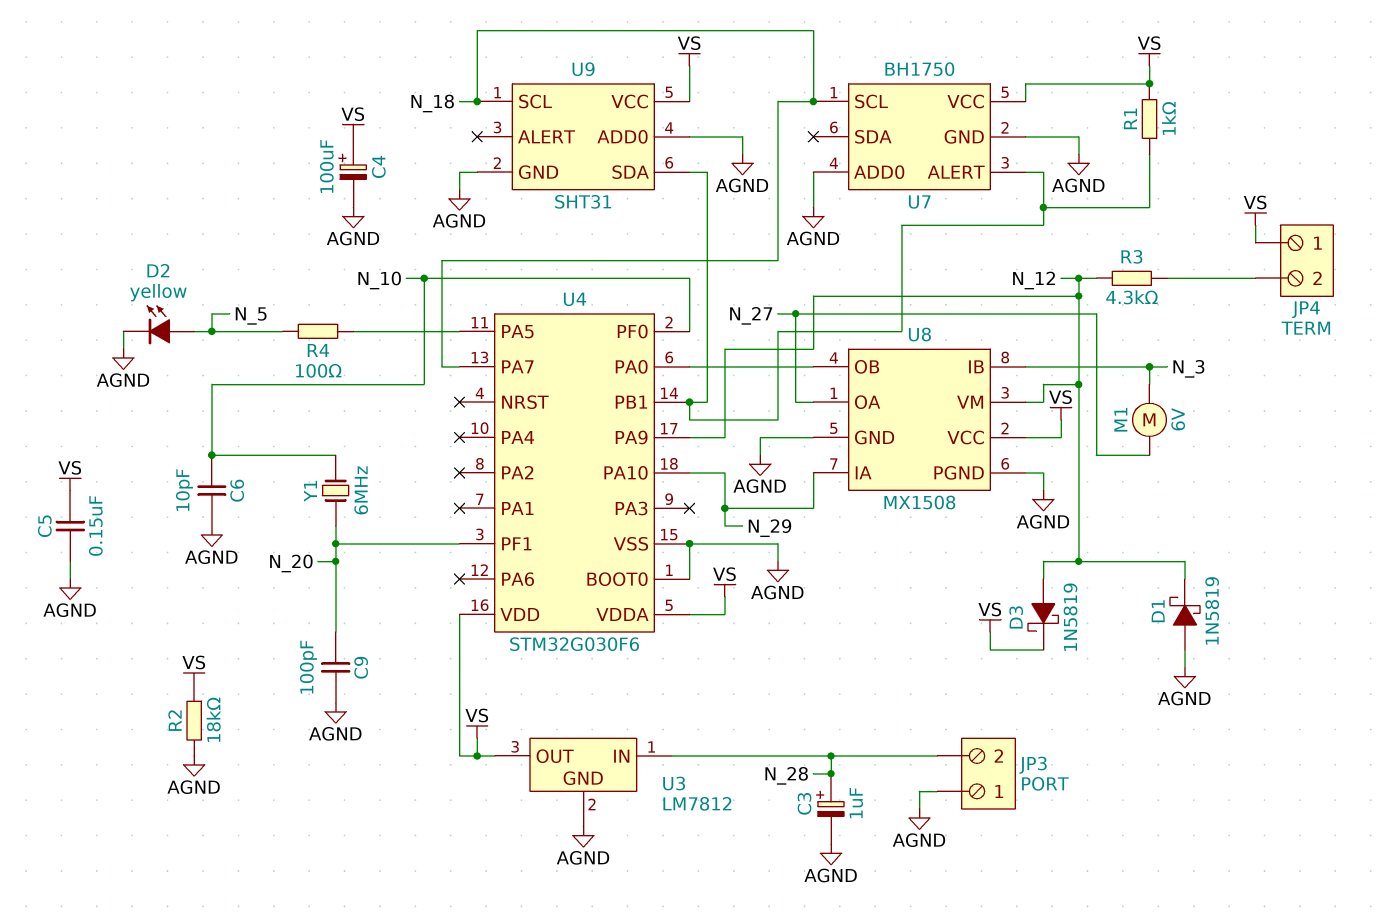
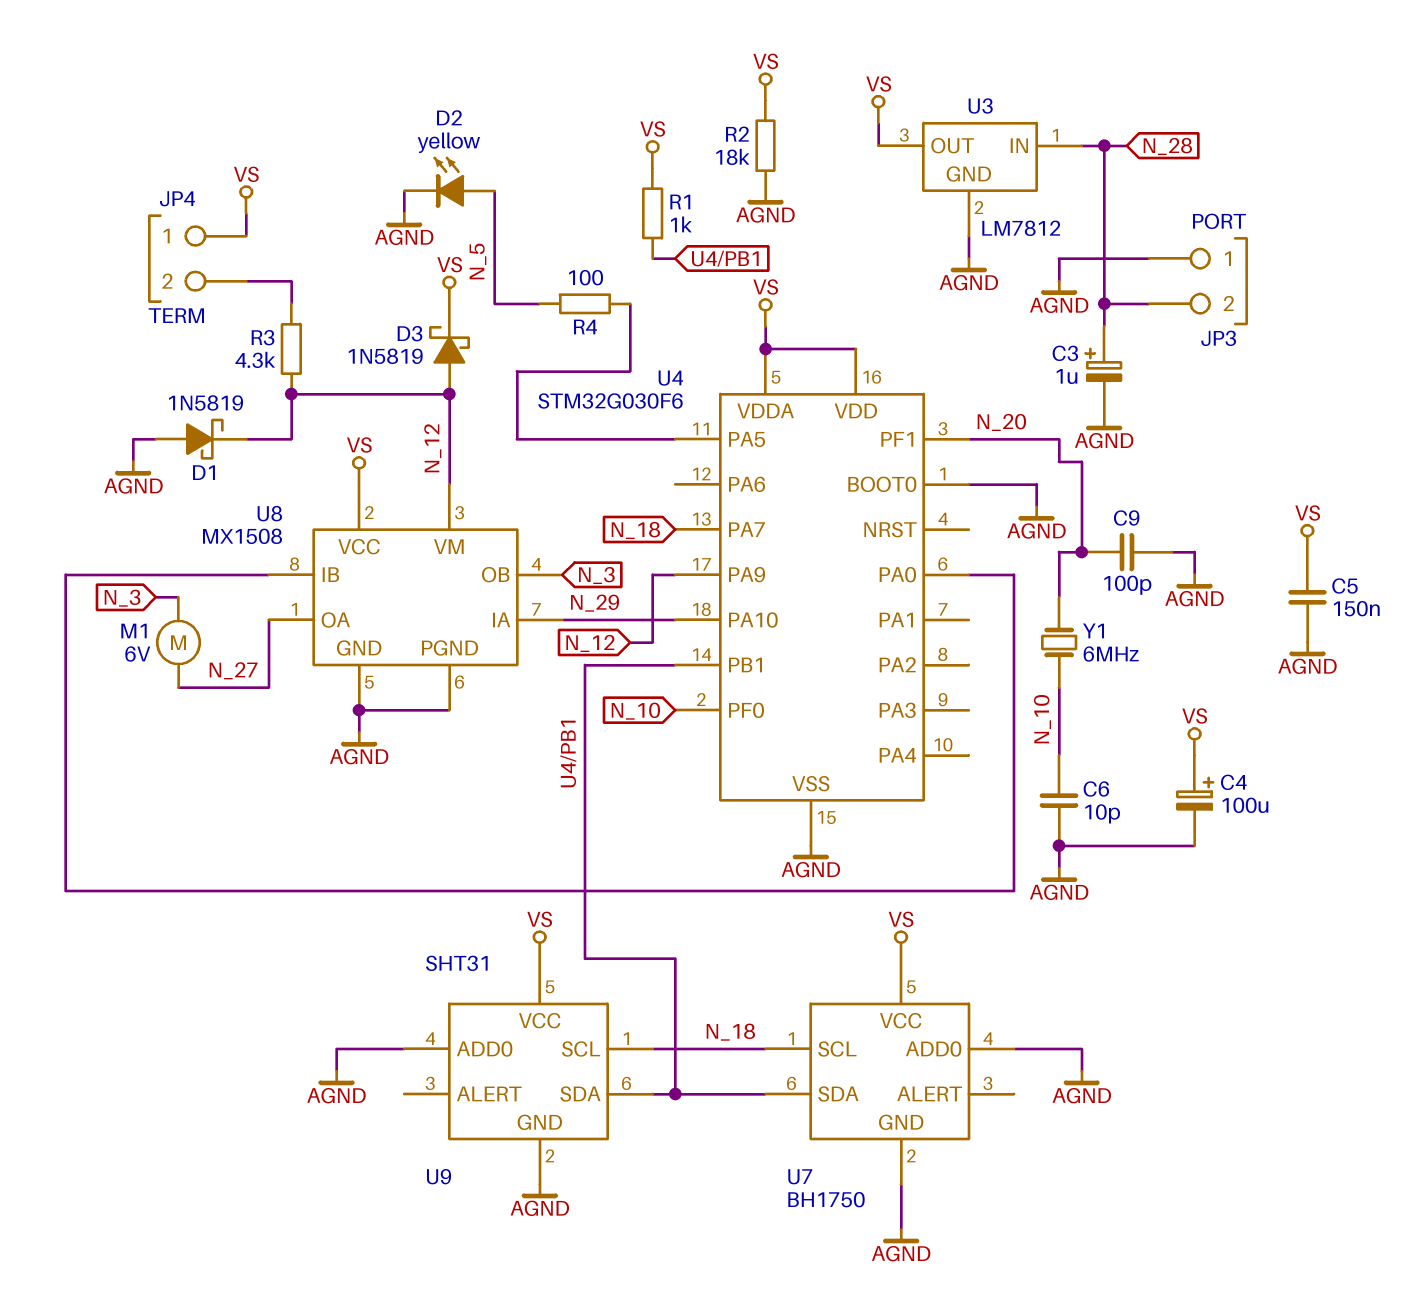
U7 pin ALERT: U4/PB1 -> none
U7 pin SDA: none -> U4/PB1
U8 pin IB: N_3 -> U4/PA0
U8 pin OB: U4/PA0 -> N_3

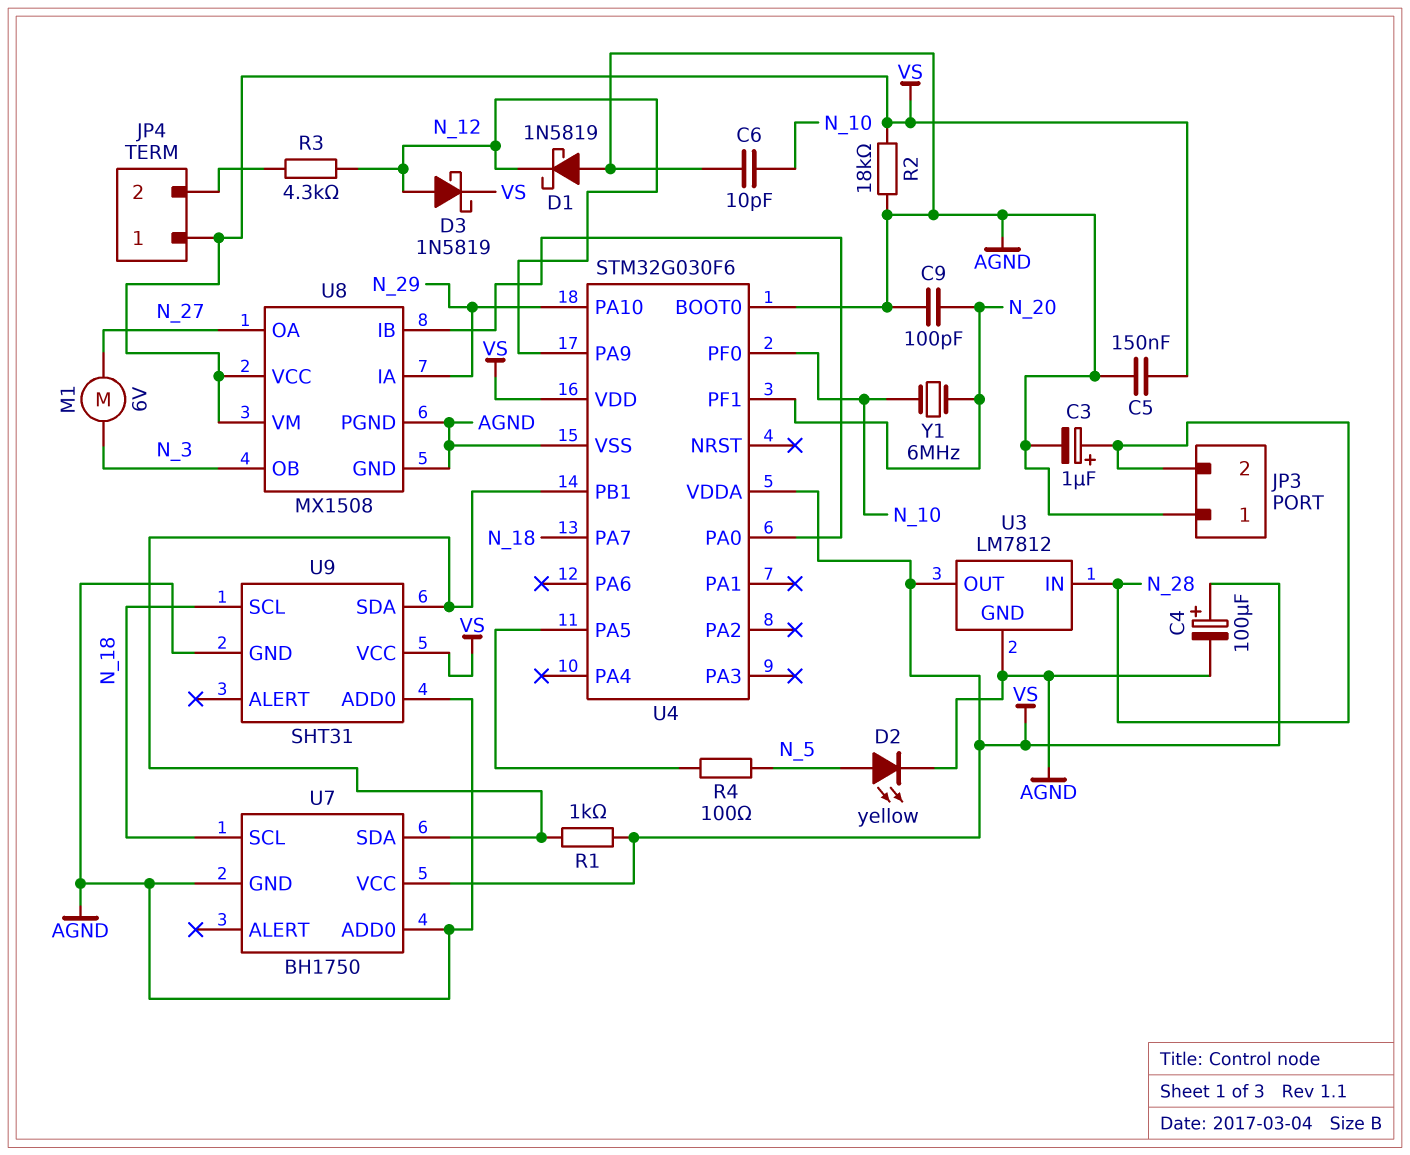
U8 pin VM: N_12 -> VS

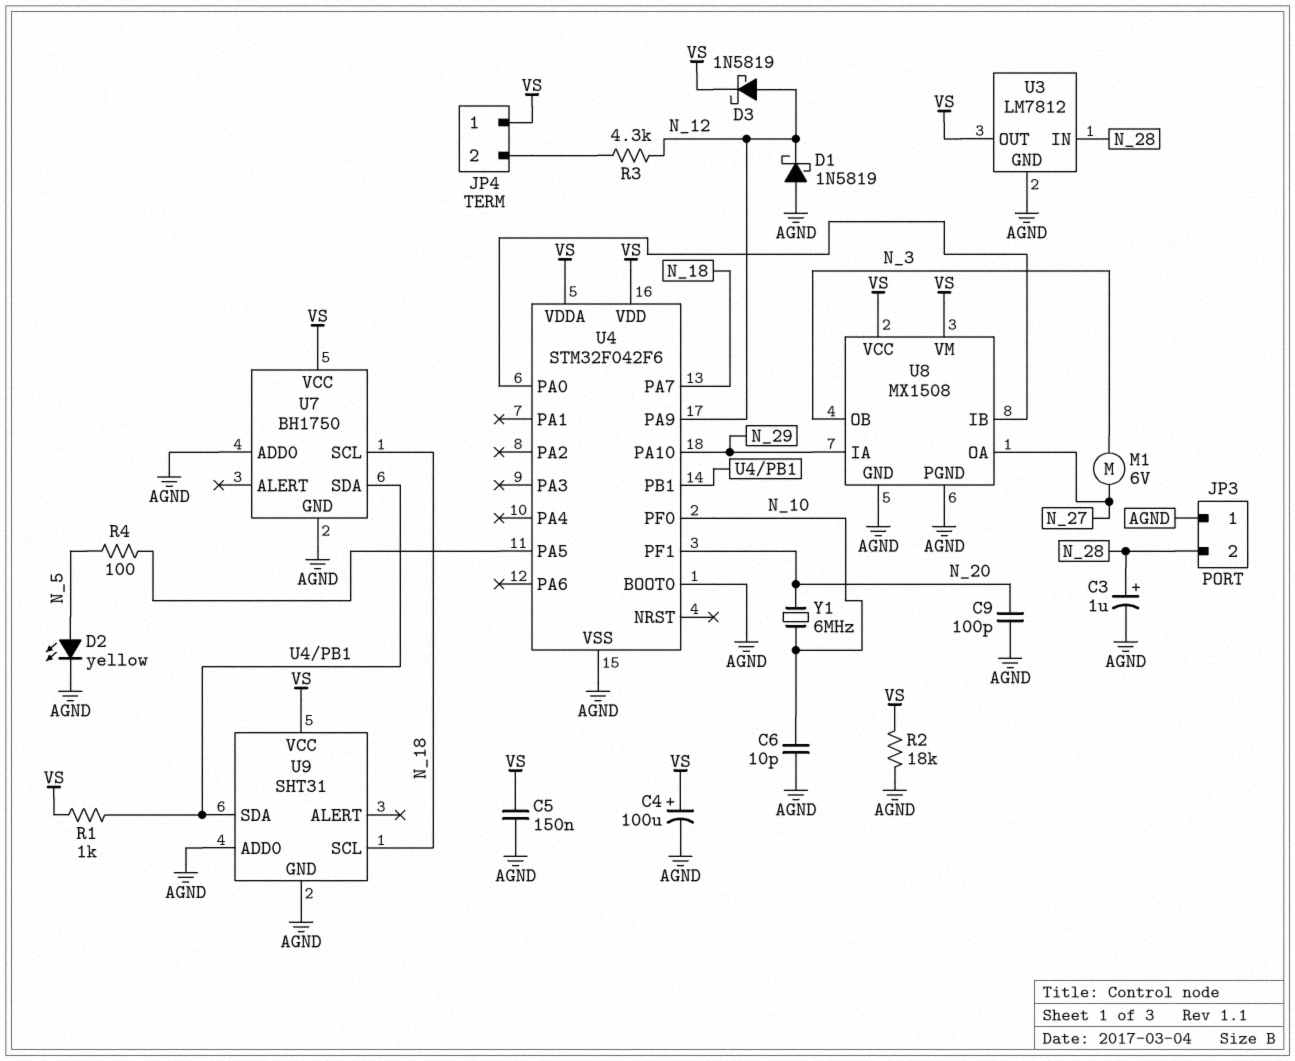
U4: STM32G030F6 -> STM32F042F6

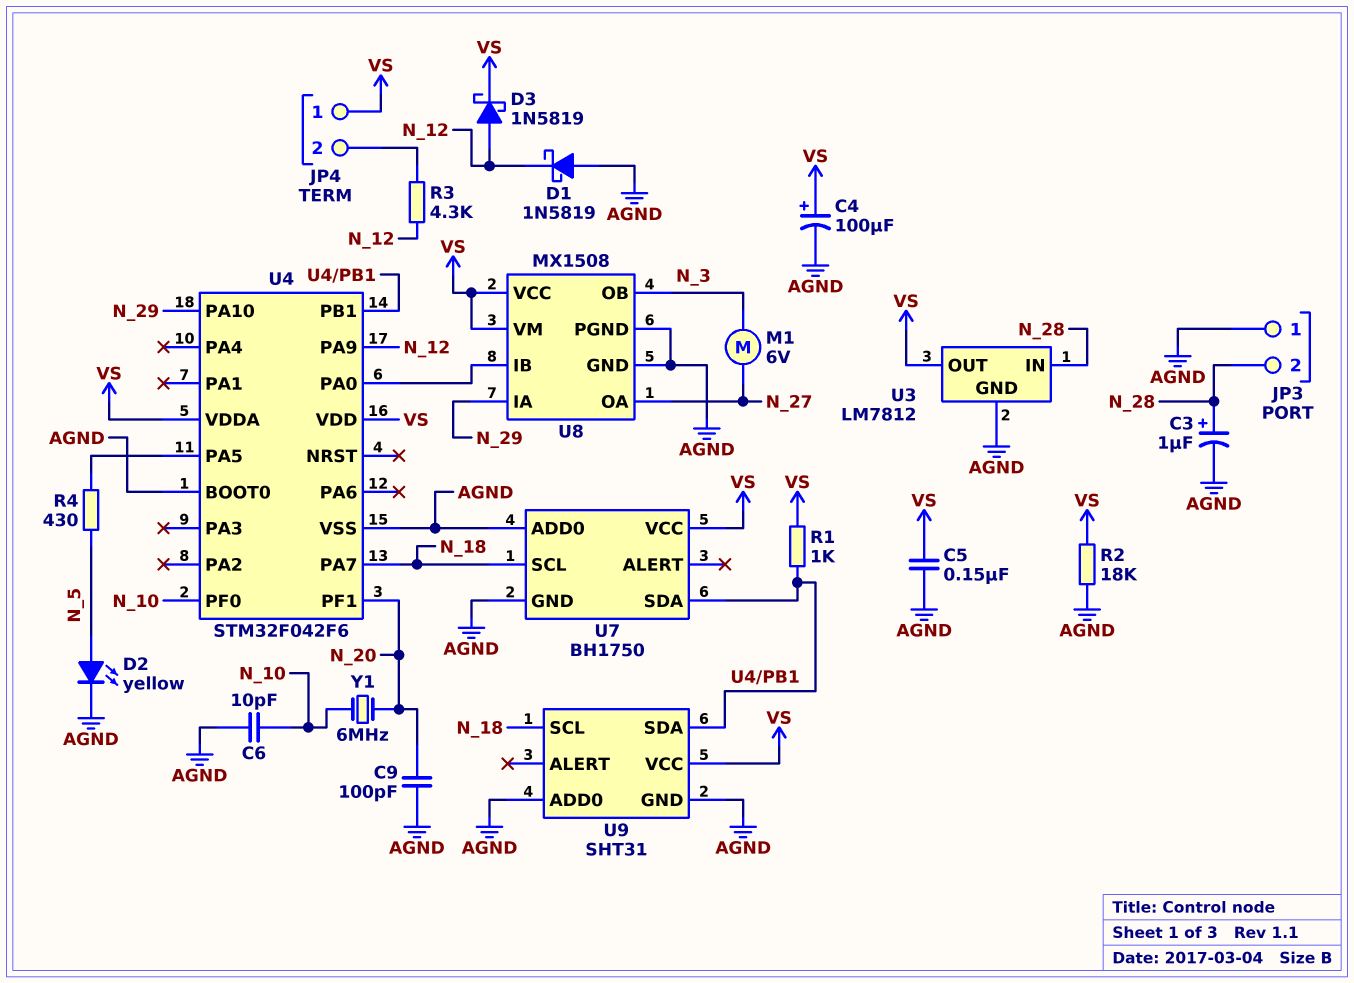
R4: 100 (N_5, U4/PA5) -> 430 (N_5, U4/PA5)

